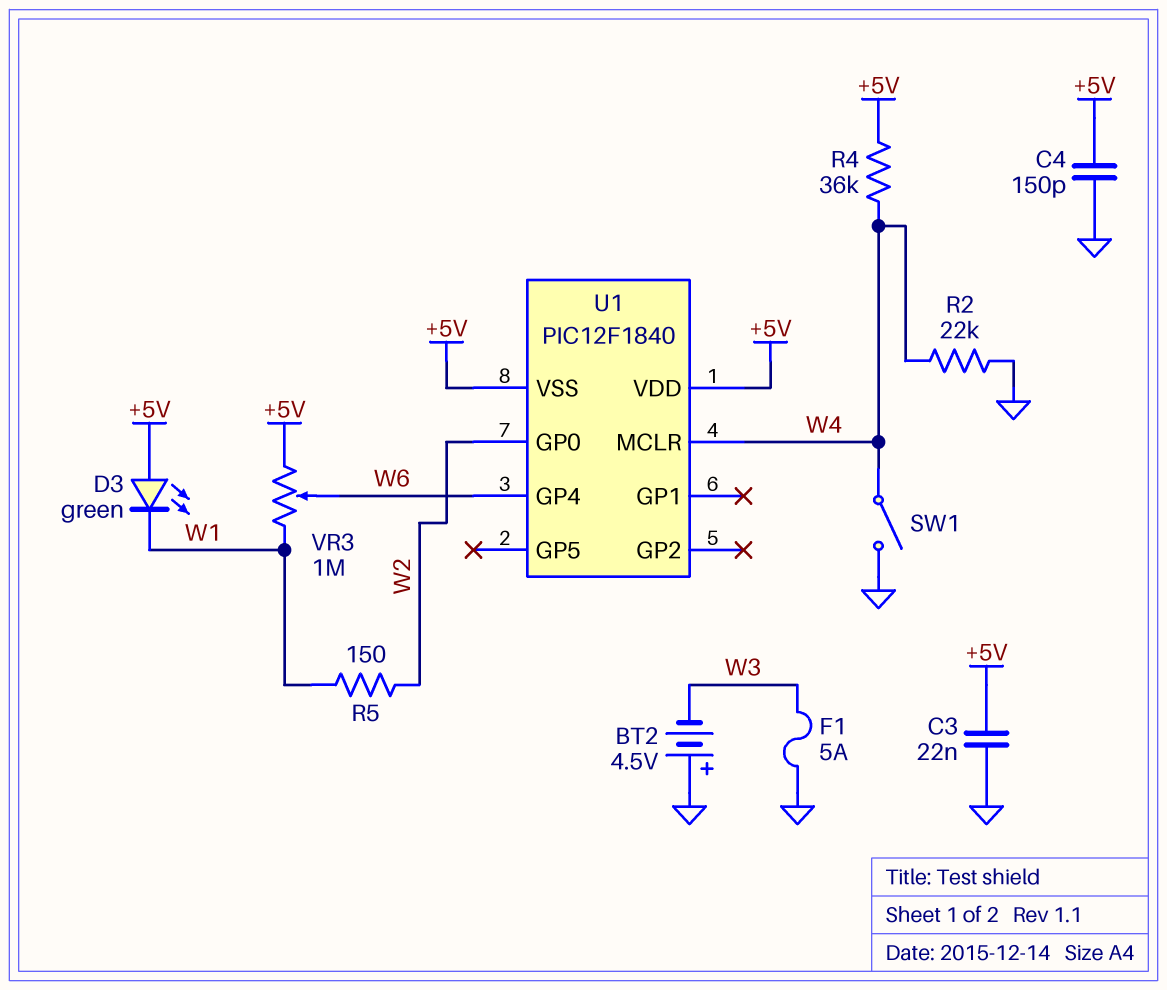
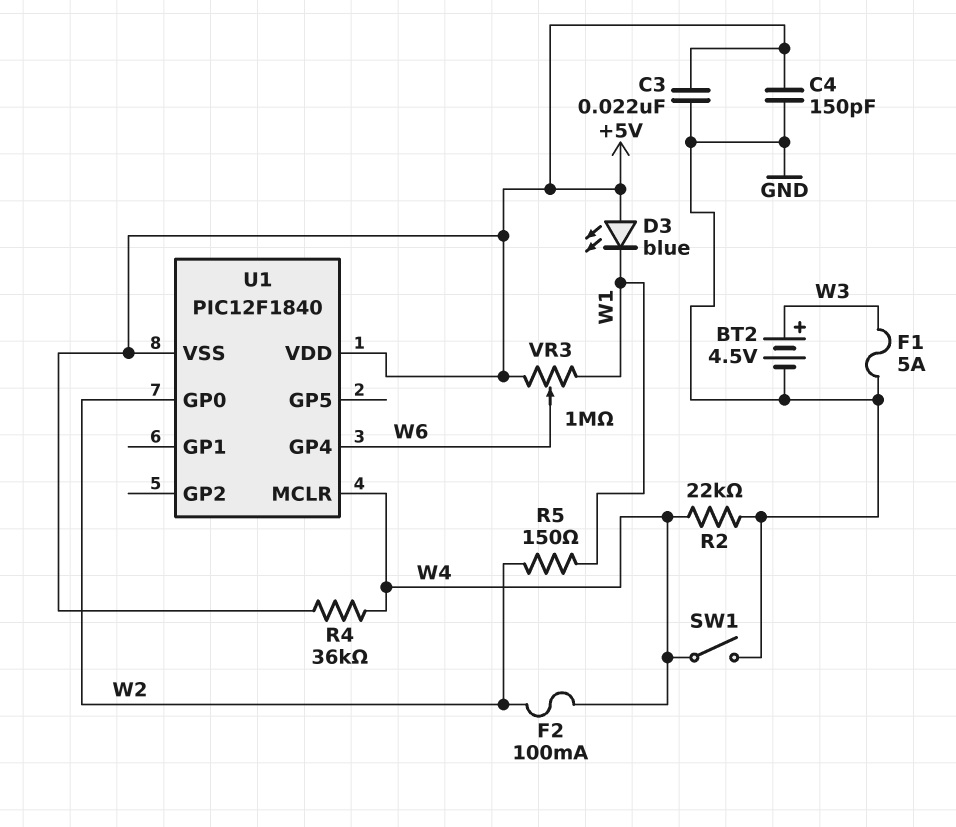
BT2: 4.5V (plus GND, minus W3) -> 4.5V (plus W3, minus GND)
D3: LED green (A +5V, K W1) -> LED blue (A +5V, K W1)
F2: none -> 100mA (W2, W4)

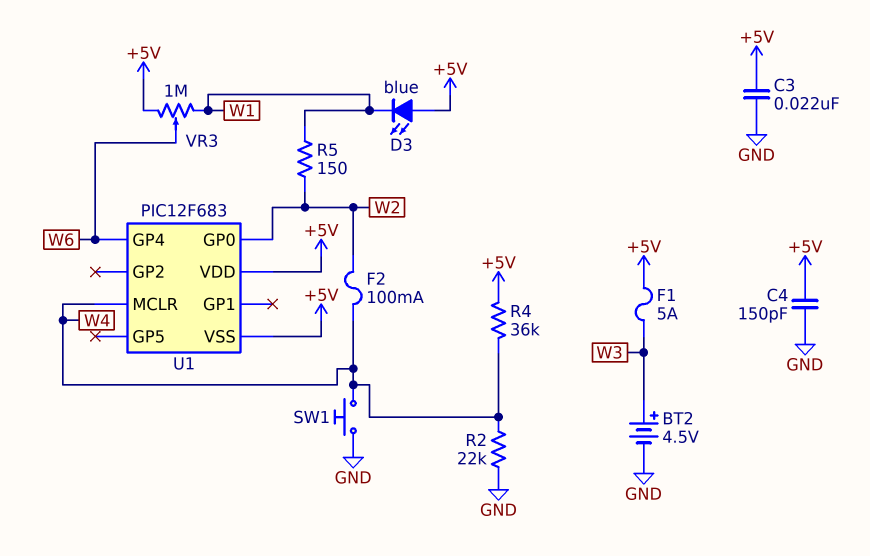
F1: 5A (GND, W3) -> 5A (+5V, W3)
SW1: switch (GND, W4) -> button (GND, W4)
U1: PIC12F1840 -> PIC12F683

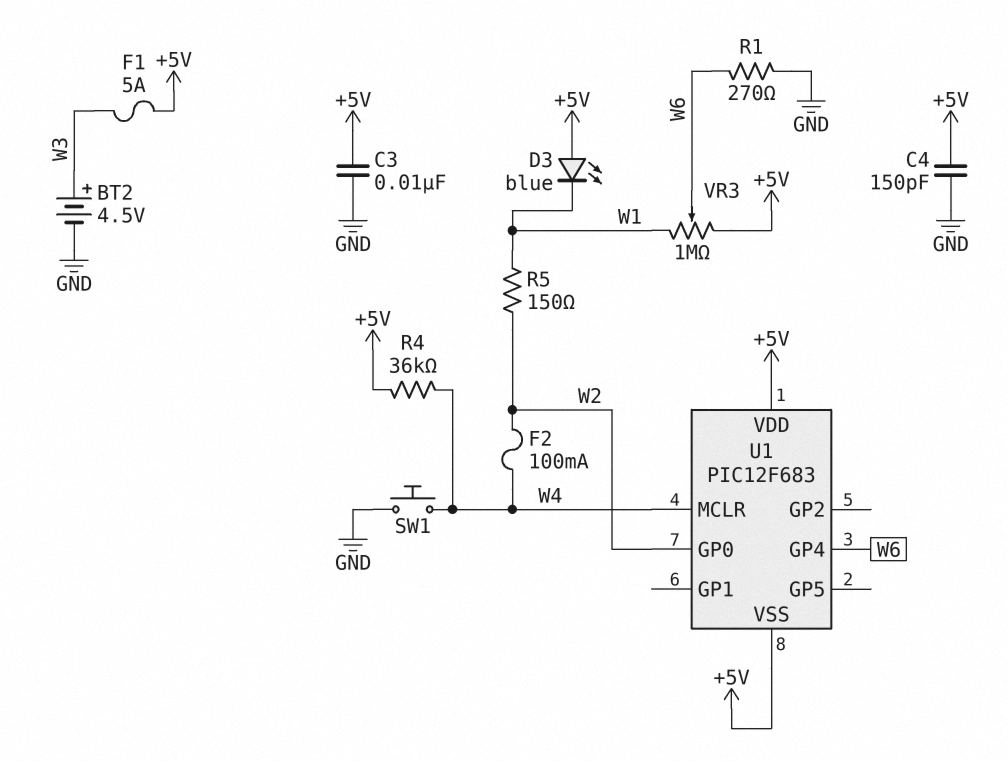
C3: 22nF (+5V, GND) -> 10nF (+5V, GND)
R1: none -> 270 (GND, W6)
R2: 22k (GND, W4) -> none

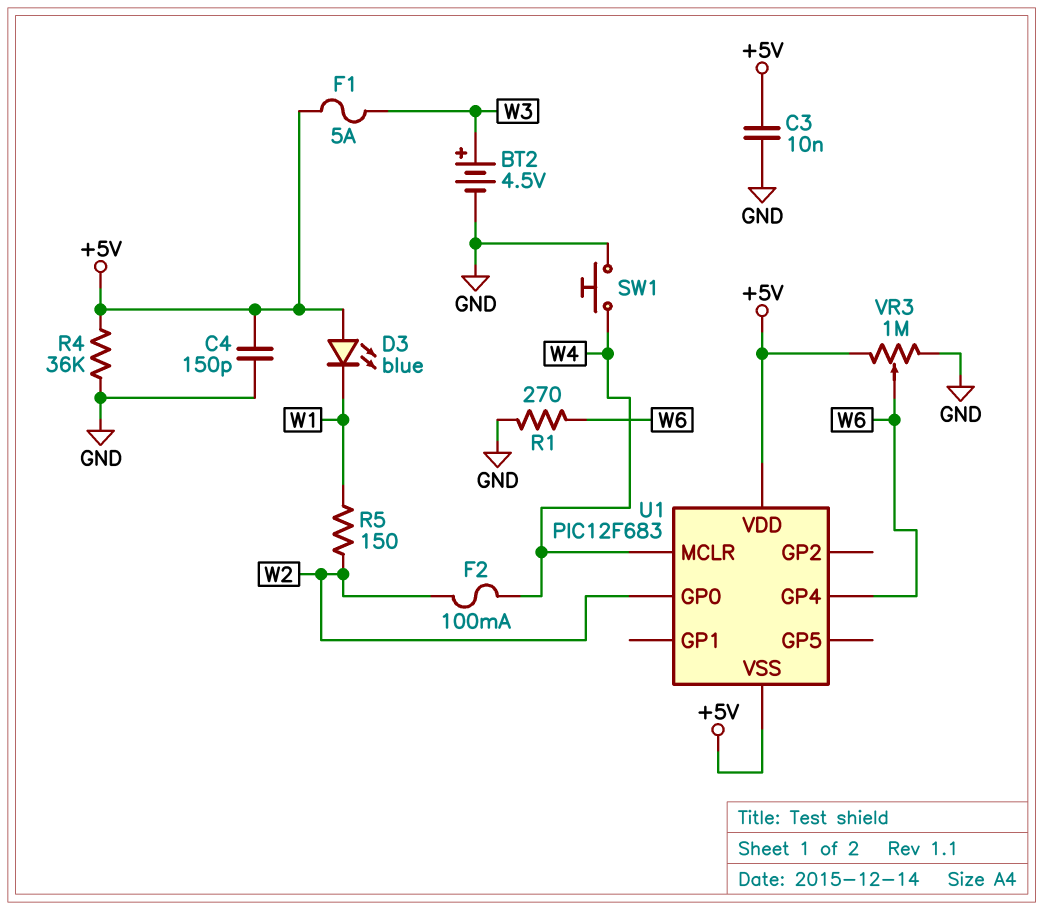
R4: 36k (+5V, W4) -> 36k (+5V, GND)
VR3: 1M (+5V, W1, wiper W6) -> 1M (+5V, GND, wiper W6)

